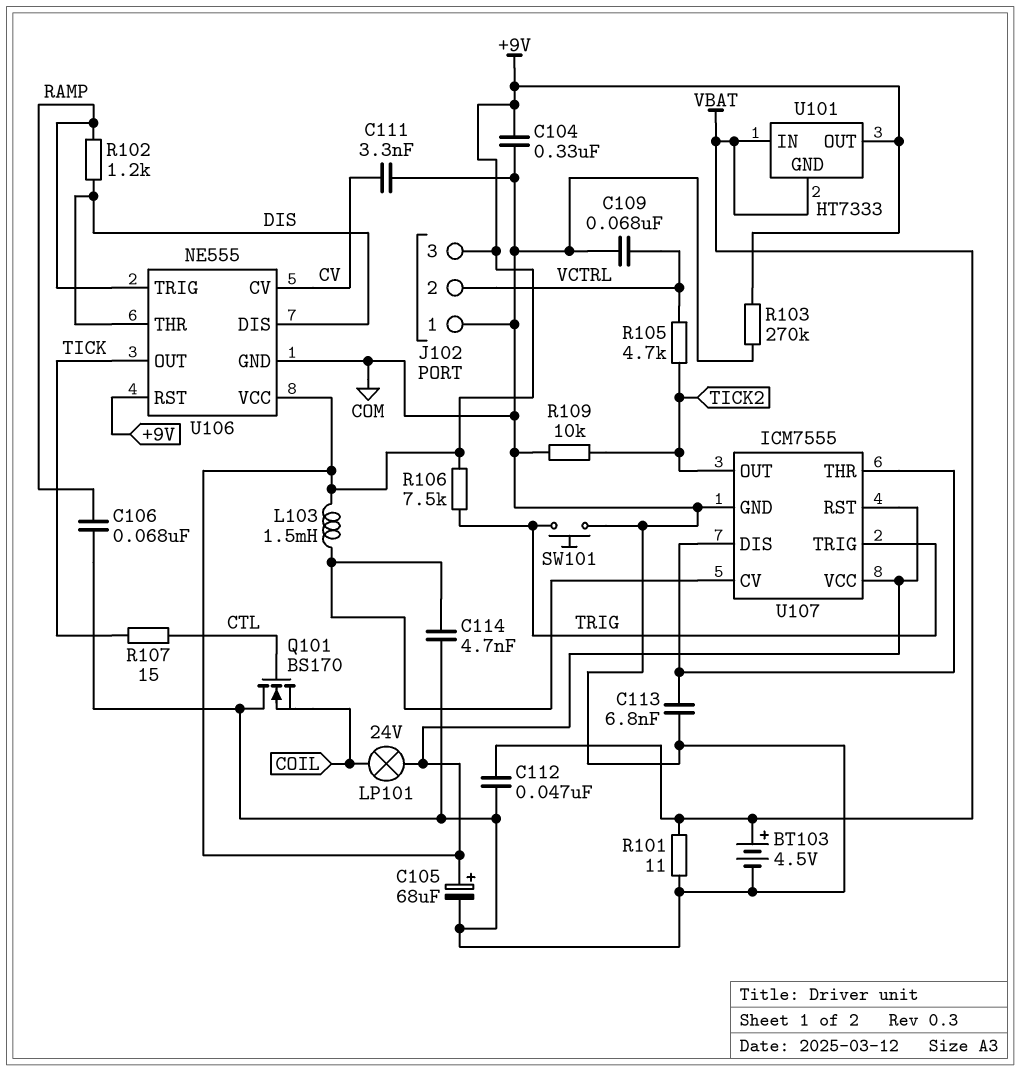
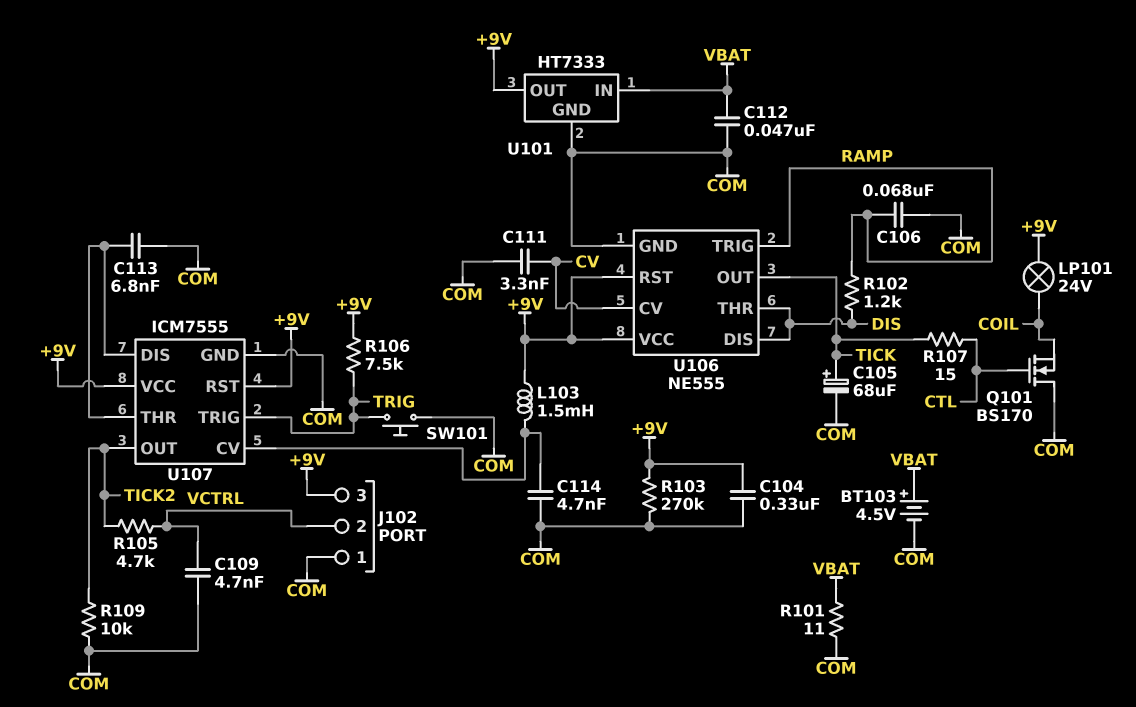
C105: 68uF (plus +9V, minus COM) -> 68uF (plus TICK, minus COM)
C109: 68nF (COM, VCTRL) -> 4.7nF (COM, VCTRL)
U101 pin GND: VBAT -> COM

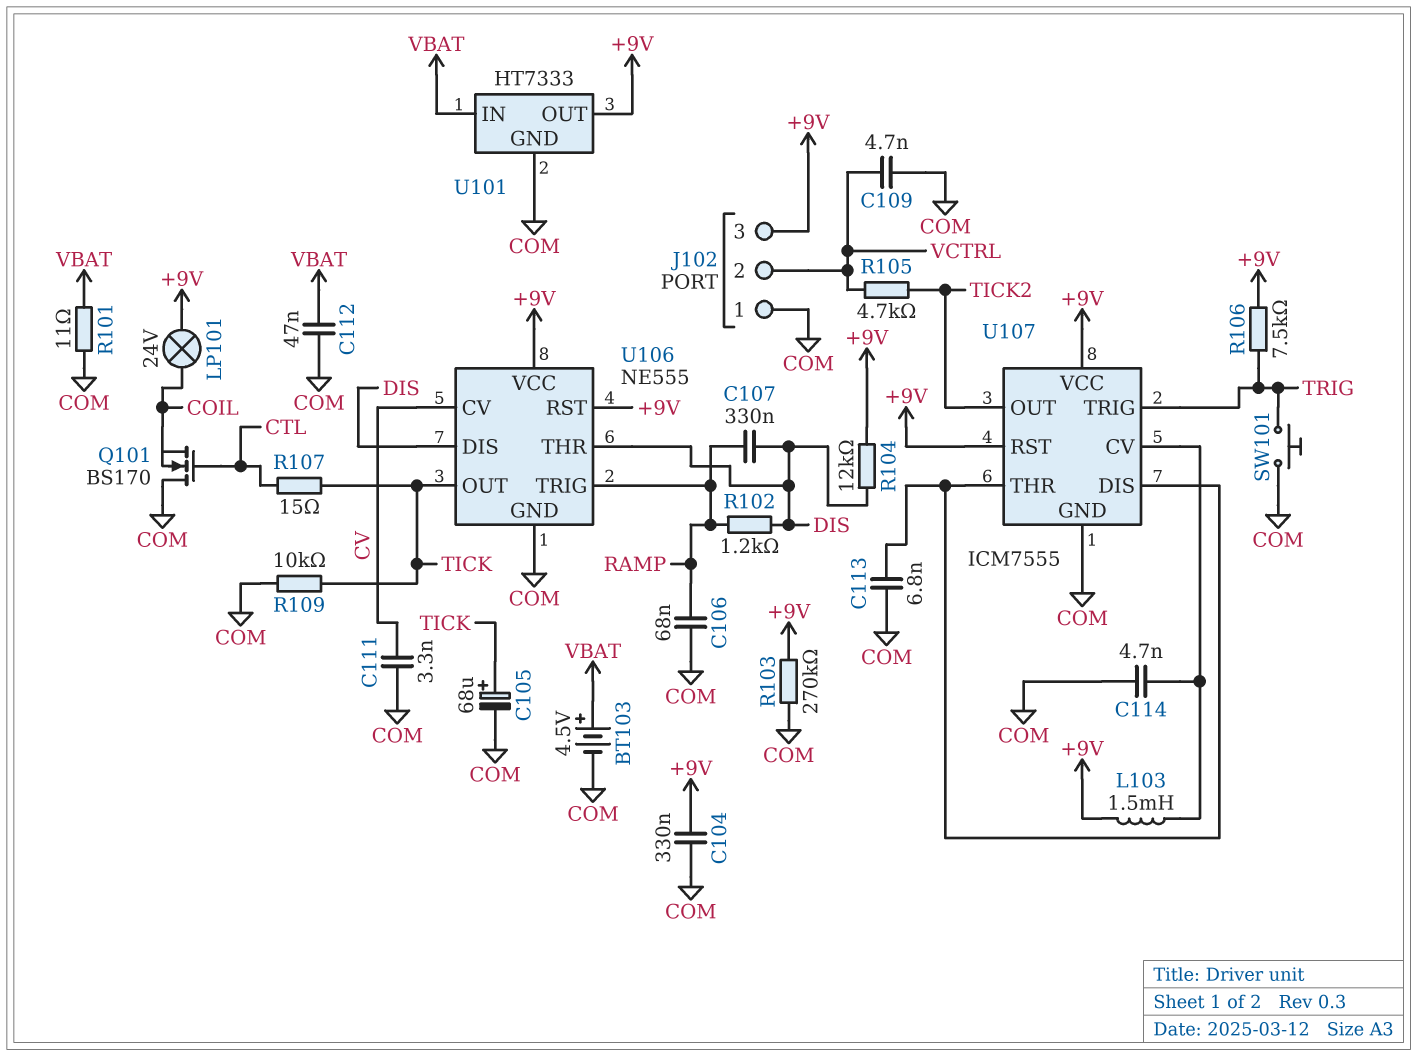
C107: none -> 330nF (DIS, RAMP)
R104: none -> 12k (+9V, DIS)
R109: 10k (COM, TICK2) -> 10k (COM, TICK)

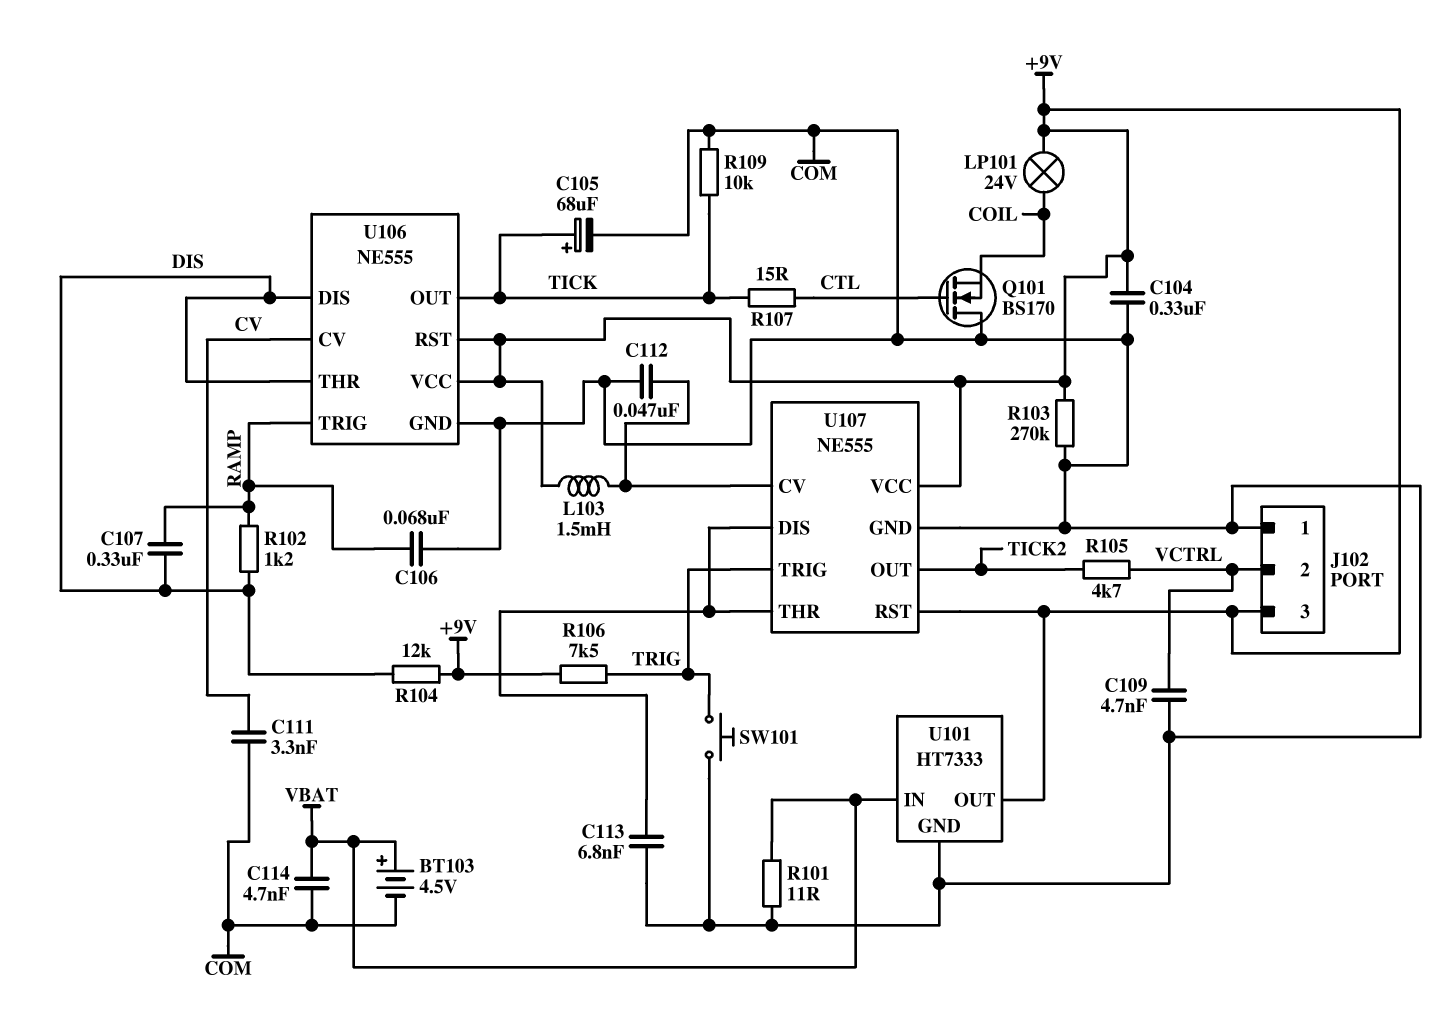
C112: 47nF (COM, VBAT) -> 47nF (COM, U107/CV)
C114: 4.7nF (COM, U107/CV) -> 4.7nF (COM, VBAT)
U107: ICM7555 -> NE555

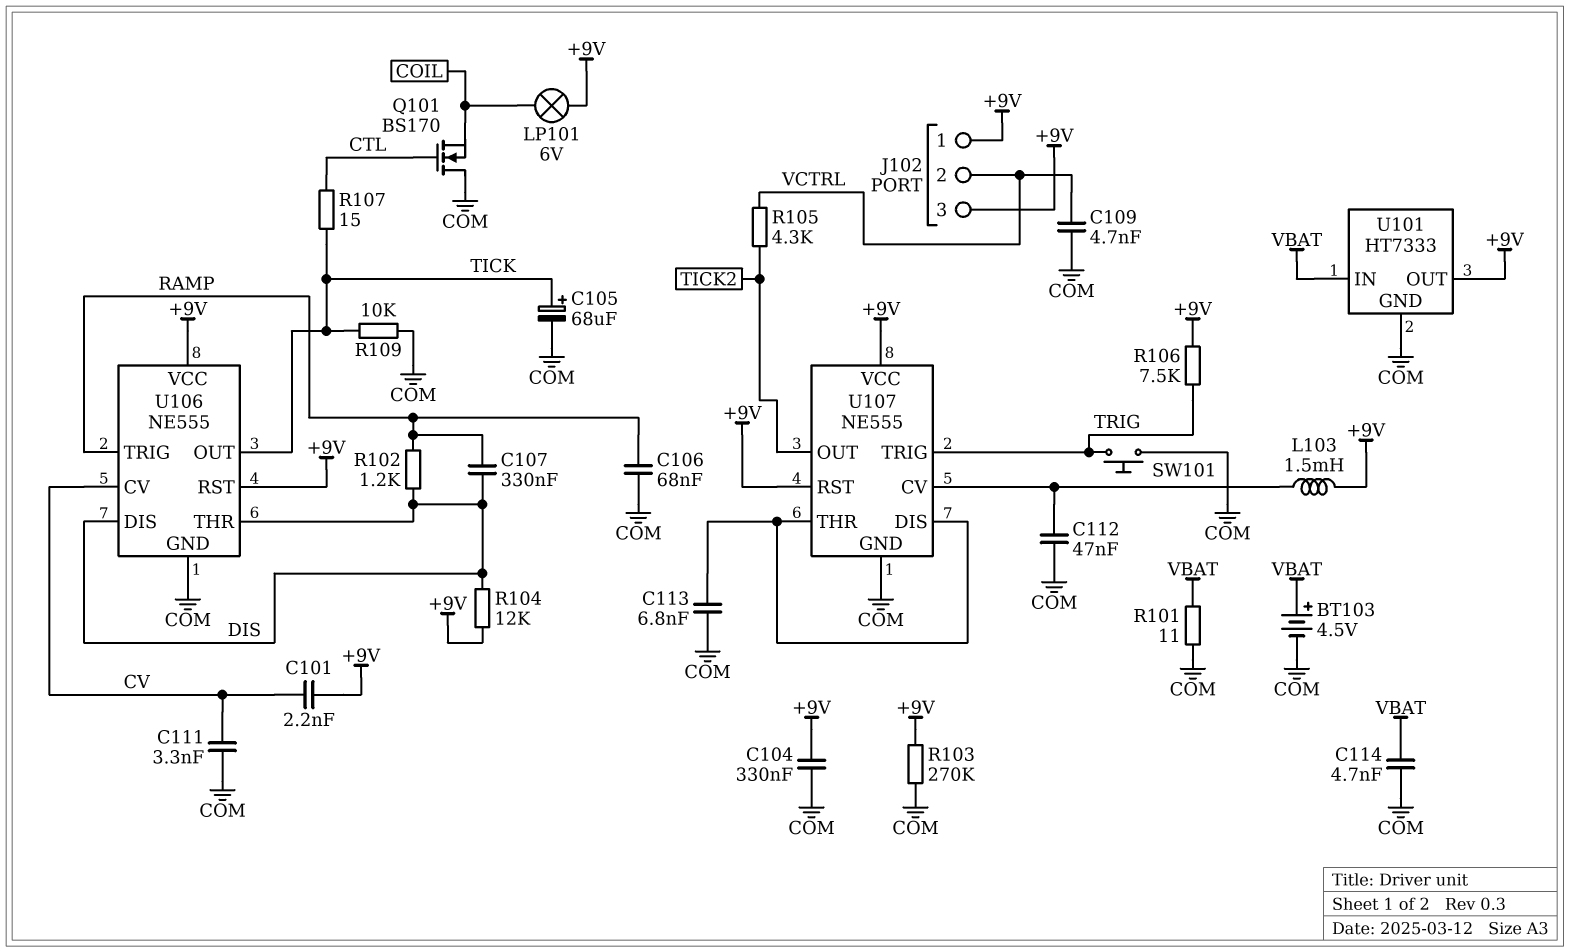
C101: none -> 2.2nF (+9V, CV)
J102 pin 1: COM -> +9V
LP101: lamp 24V (+9V, COIL) -> lamp 6V (+9V, COIL)
R105: 4.7k (TICK2, VCTRL) -> 4.3k (TICK2, VCTRL)

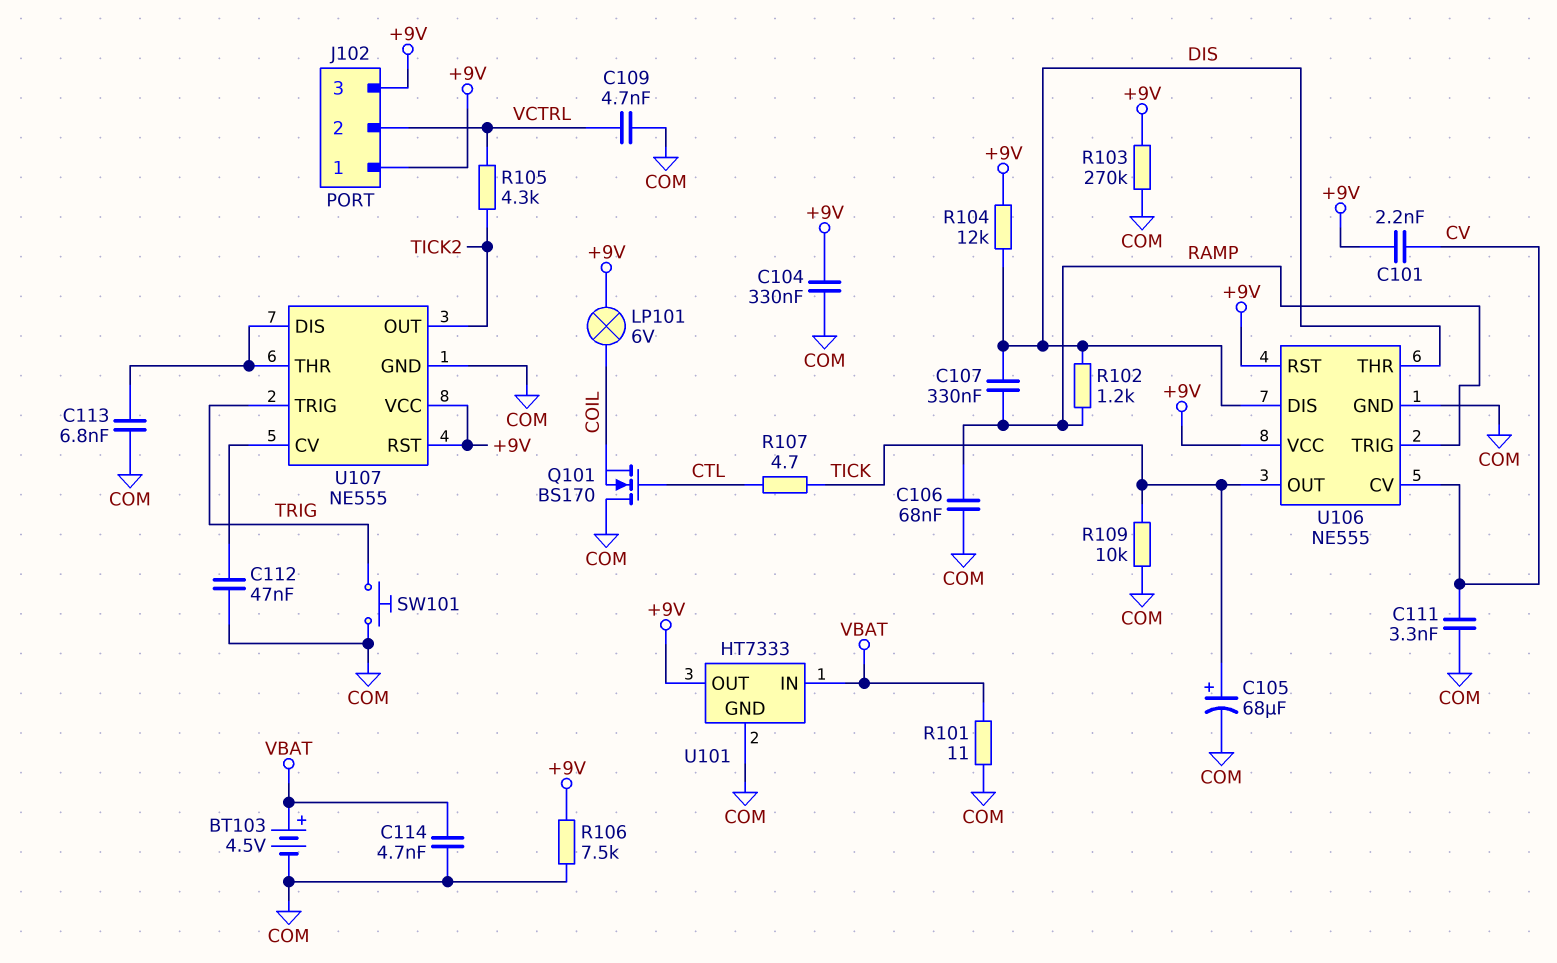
L103: 1.5mH (+9V, U107/CV) -> none
R106: 7.5k (+9V, TRIG) -> 7.5k (+9V, COM)
R107: 15 (CTL, TICK) -> 4.7 (CTL, TICK)

